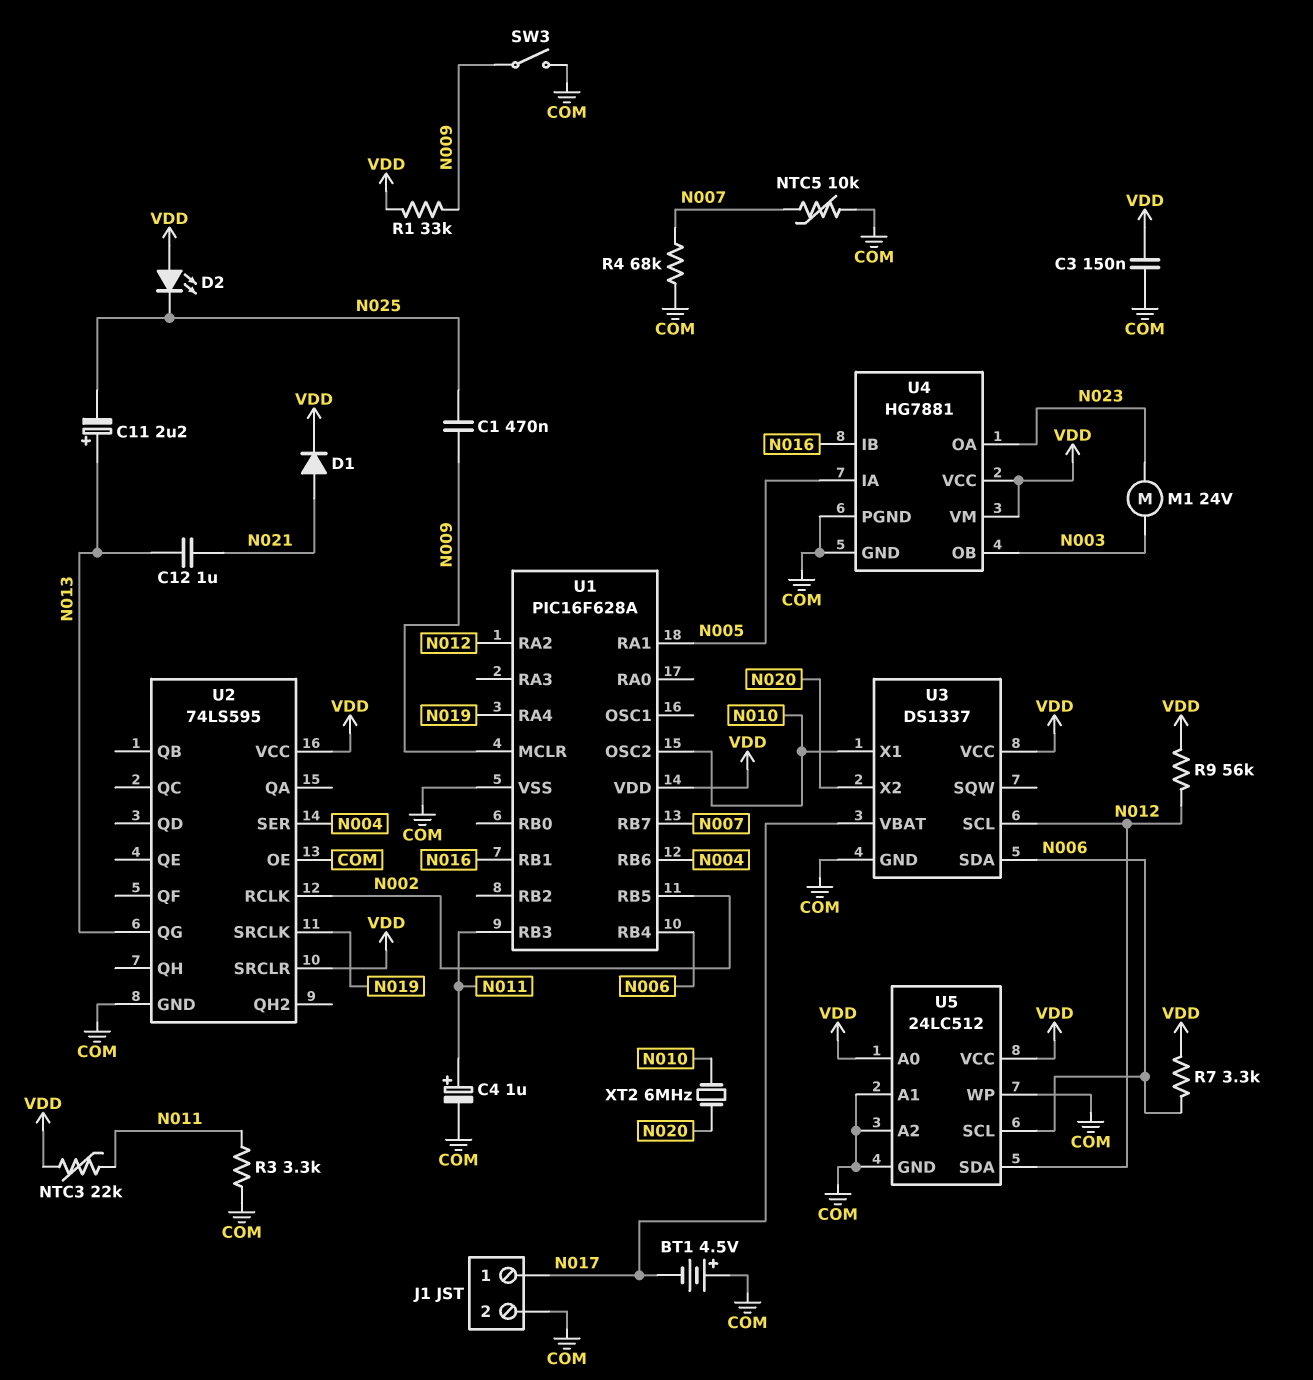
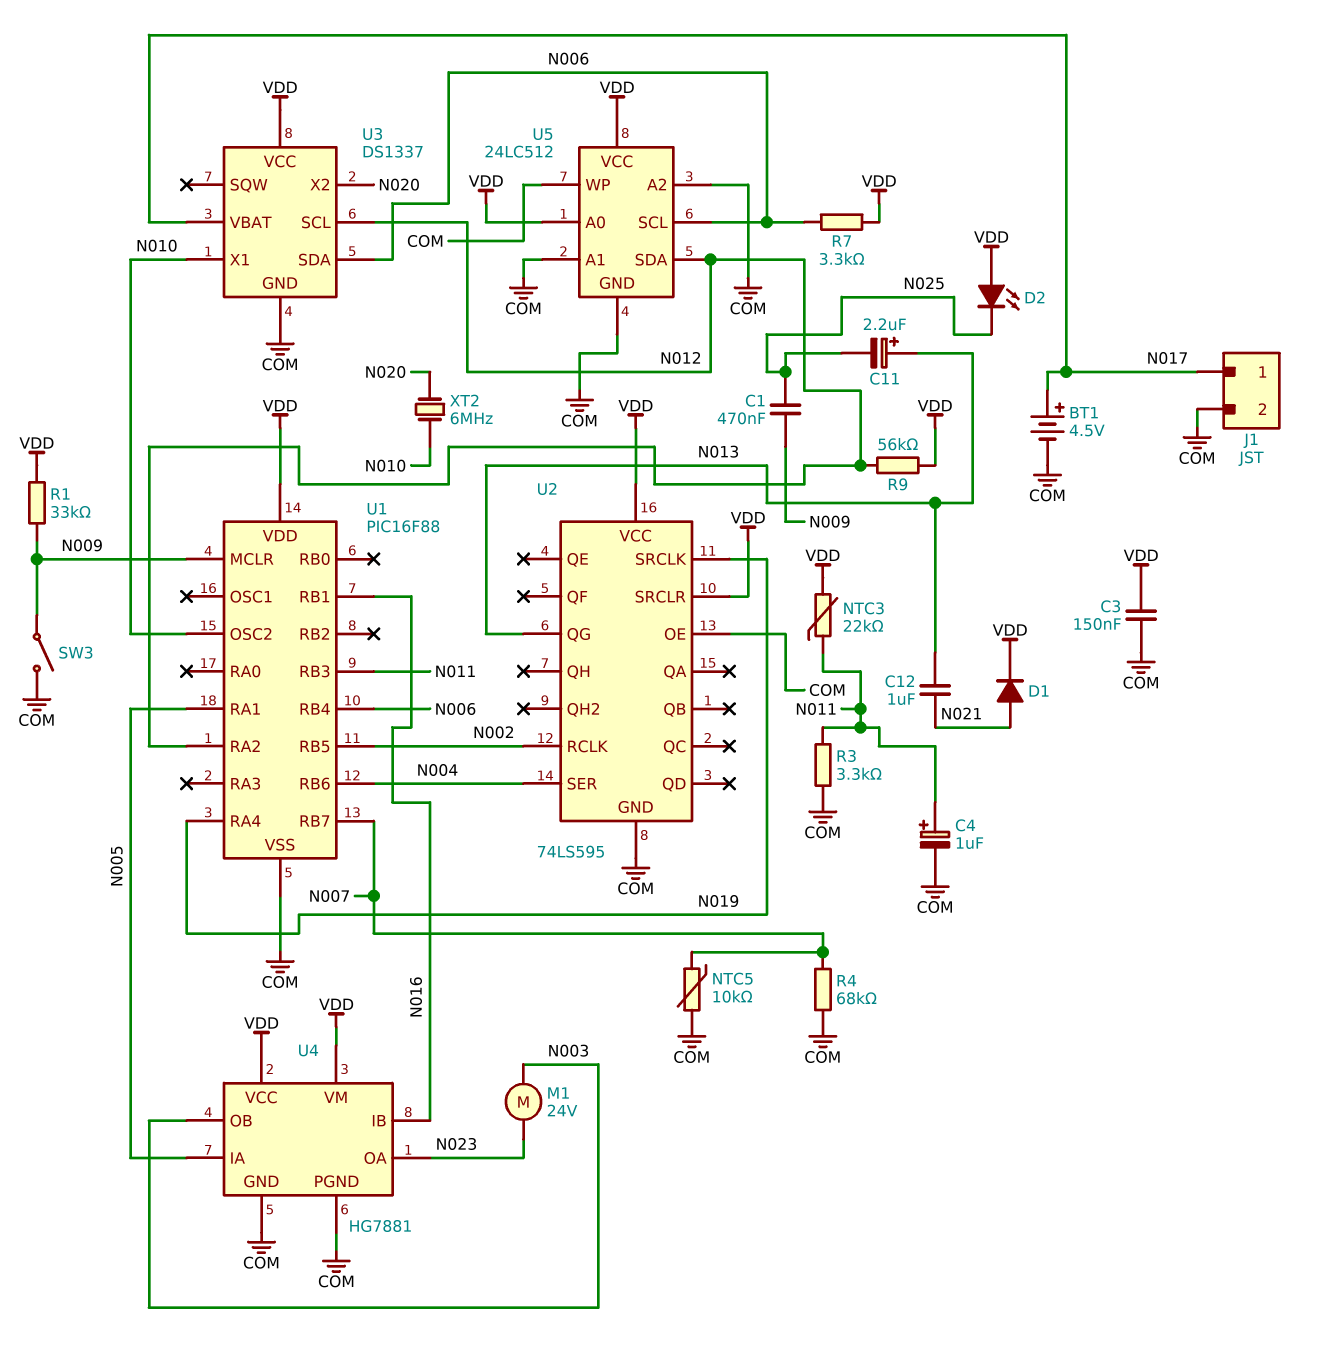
BT1: 4.5V (plus COM, minus N017) -> 4.5V (plus N017, minus COM)
U1: PIC16F628A -> PIC16F88

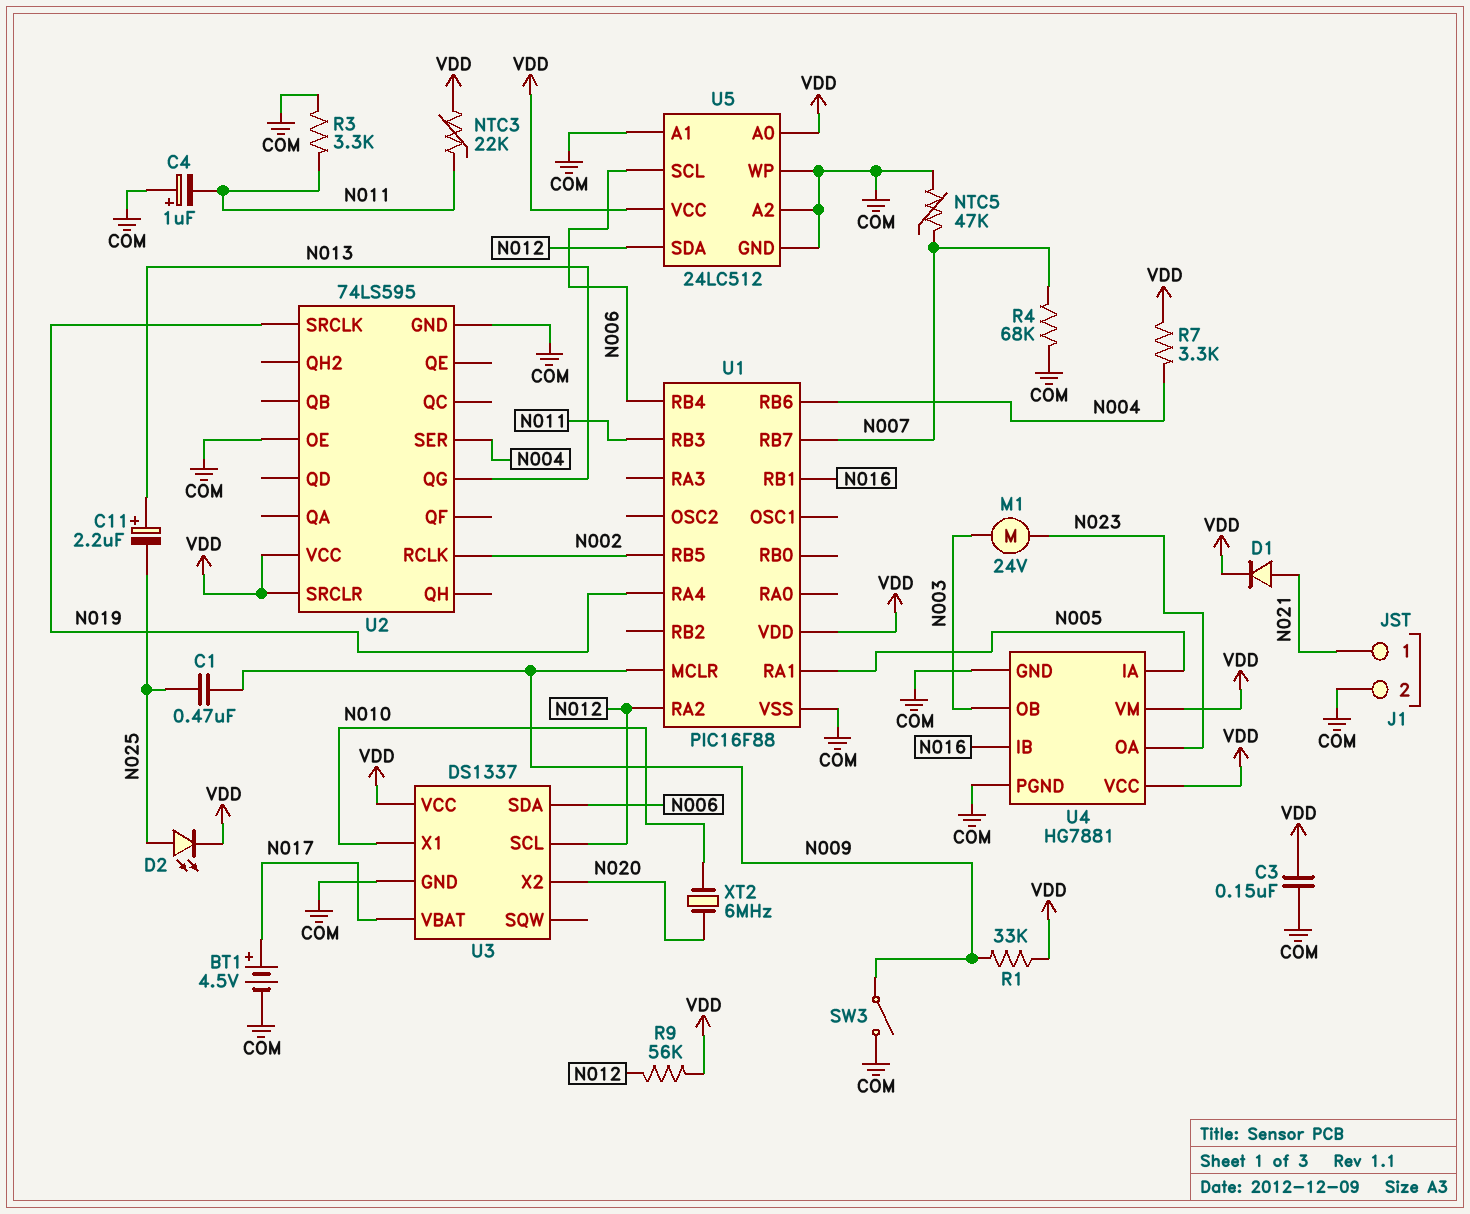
C4: 1uF (plus N011, minus COM) -> 1uF (plus COM, minus N011)
C12: 1uF (N013, N021) -> none
D2: LED (A VDD, K N025) -> LED (A N025, K VDD)
J1 pin 1: N017 -> N021
NTC5: 10k (COM, N007) -> 47k (COM, N007)
R7: 3.3k (N006, VDD) -> 3.3k (N004, VDD)
U1 pin OSC2: N010 -> none

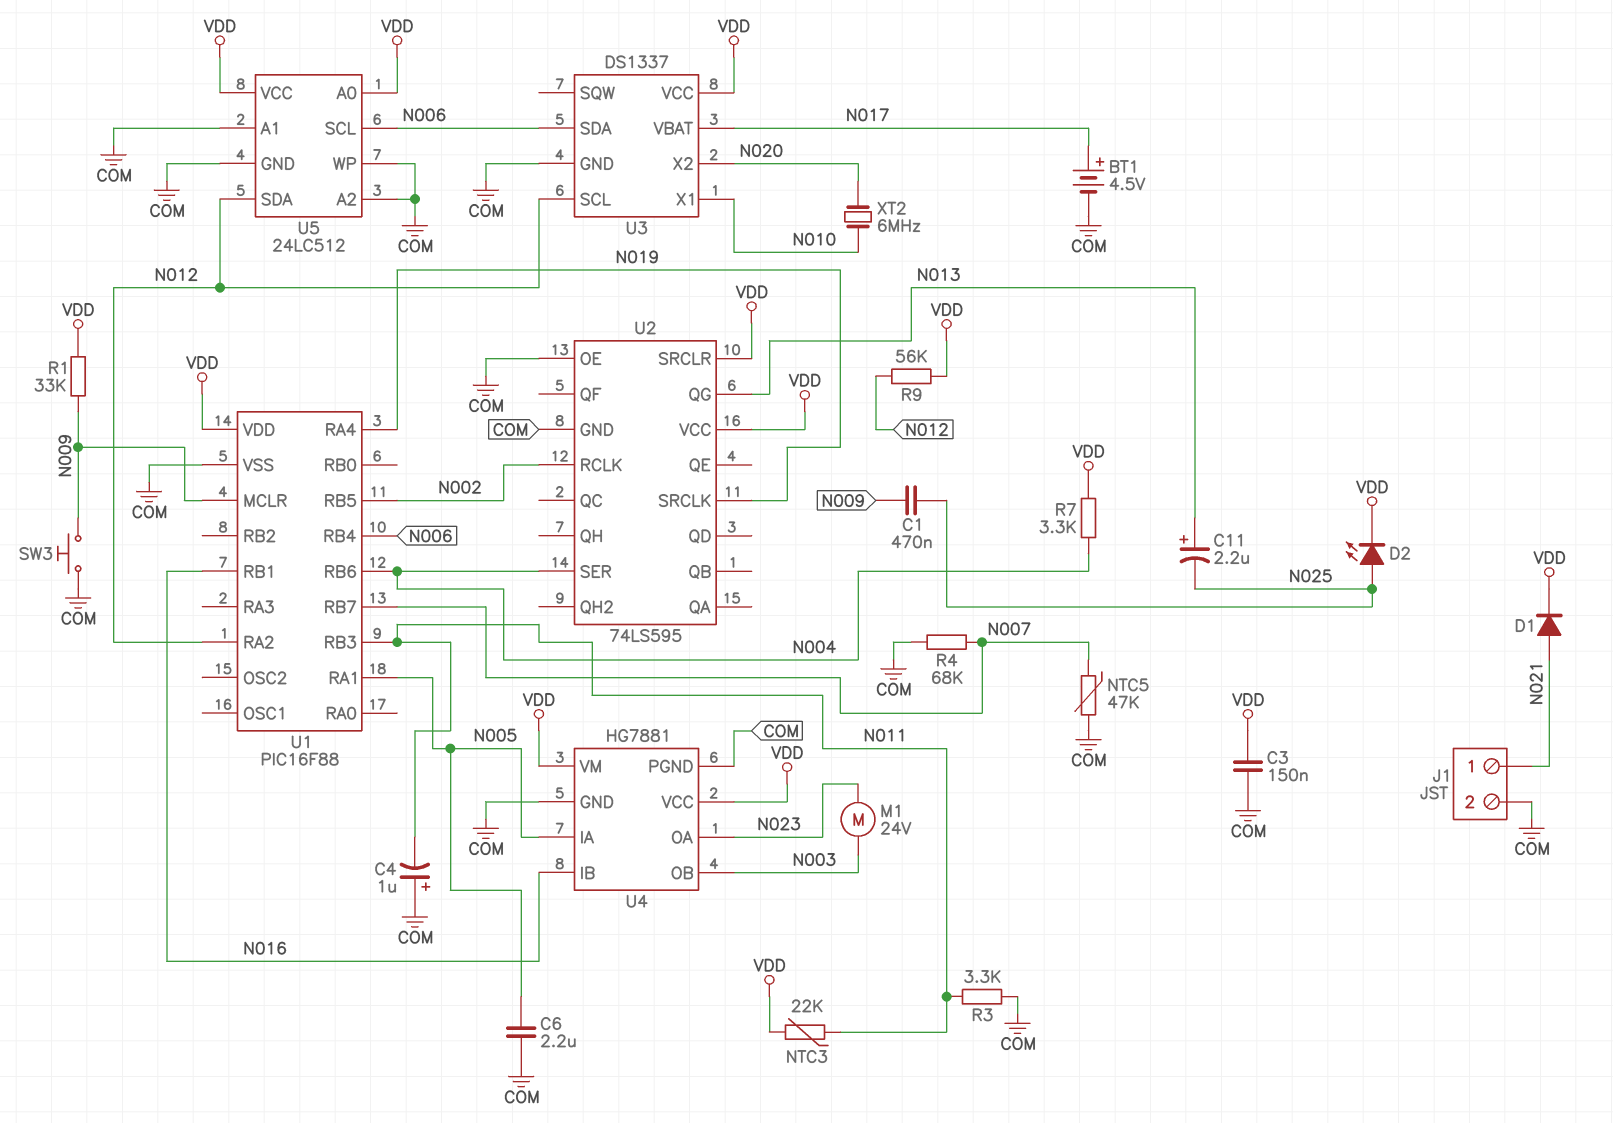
C6: none -> 2.2uF (COM, N005)
SW3: switch (COM, N009) -> button (COM, N009)

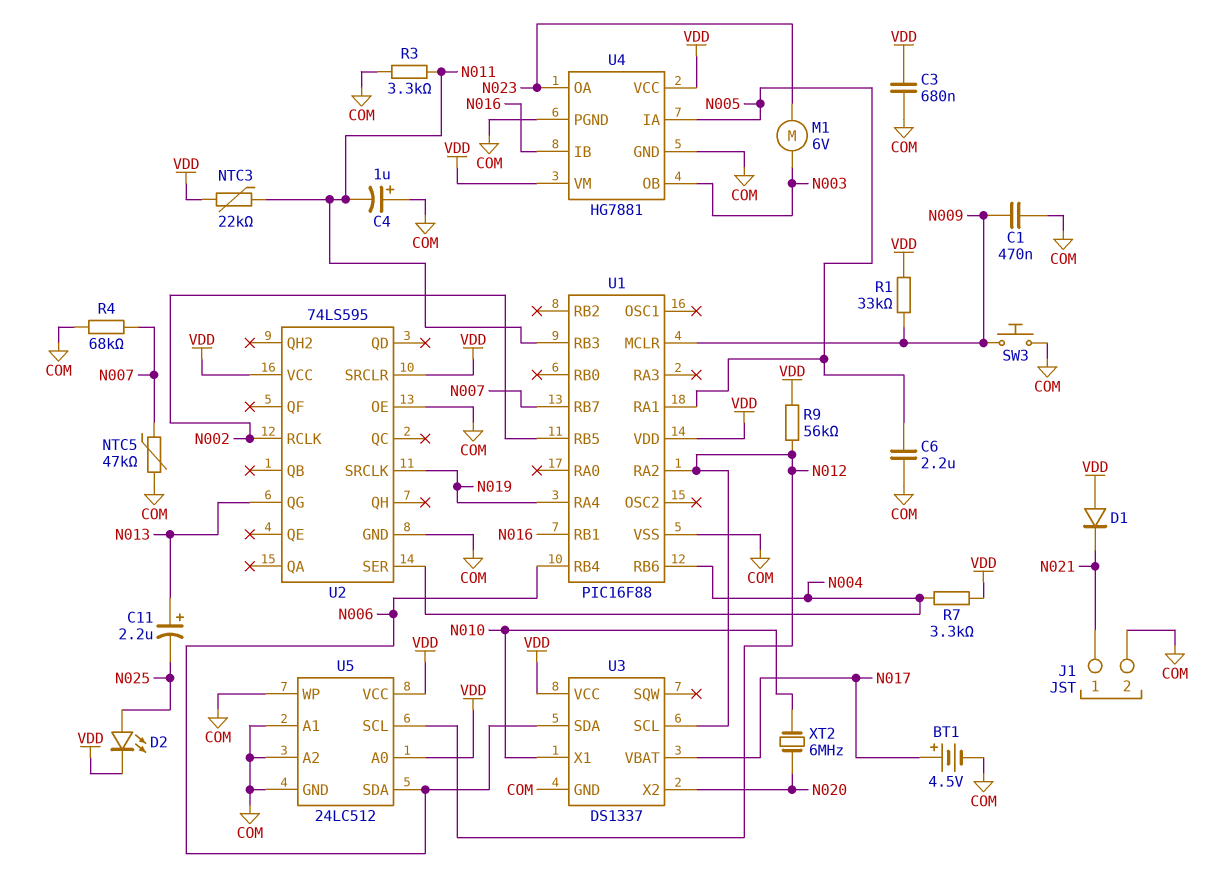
C1: 470nF (N009, N025) -> 470nF (COM, N009)
C3: 150nF (COM, VDD) -> 680nF (COM, VDD)
D1: diode (A N021, K VDD) -> diode (A VDD, K N021)
M1: motor 24V (N003, N023) -> motor 6V (N003, N023)
U5 pin SCL: N006 -> N012
U5 pin SDA: N012 -> N006

